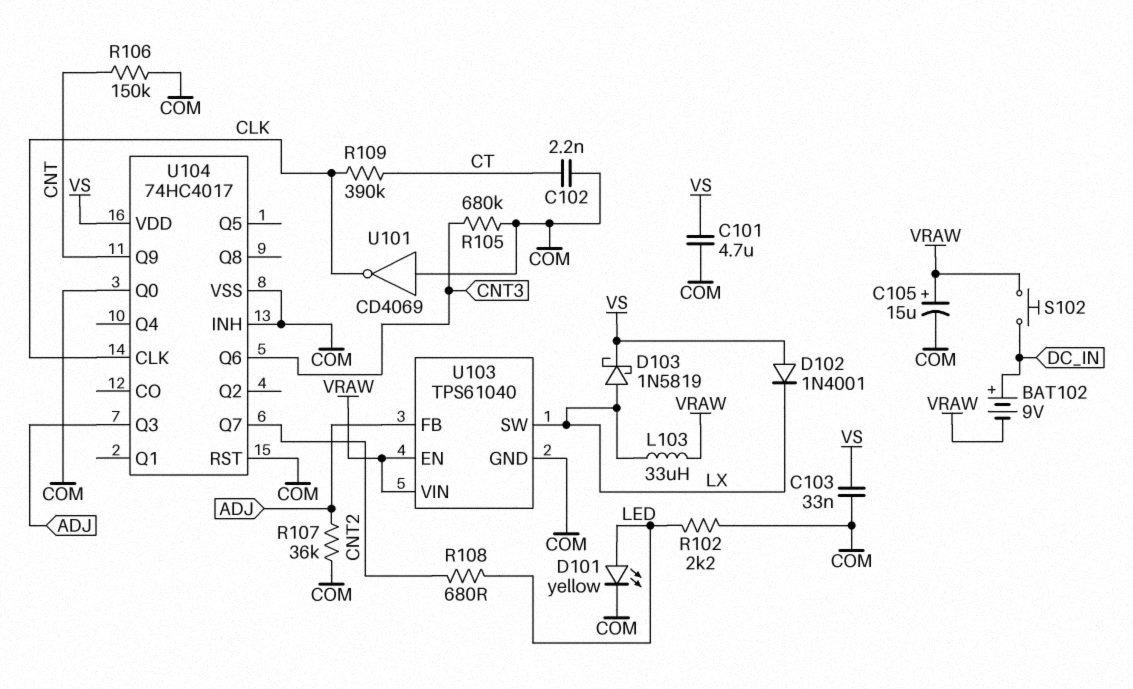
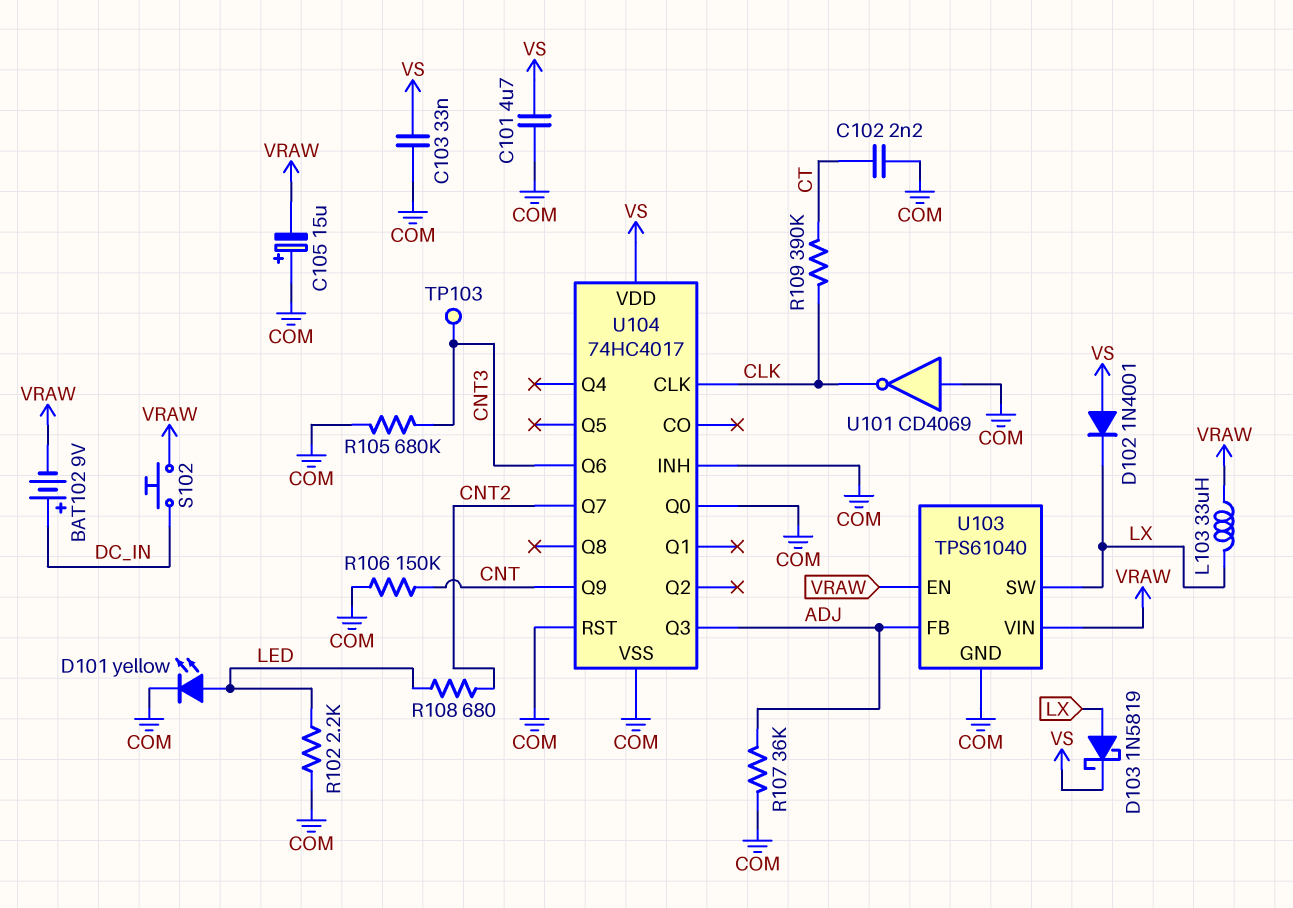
C105: 15uF (plus VRAW, minus COM) -> 15uF (plus COM, minus VRAW)
TP103: none -> test point (CNT3)

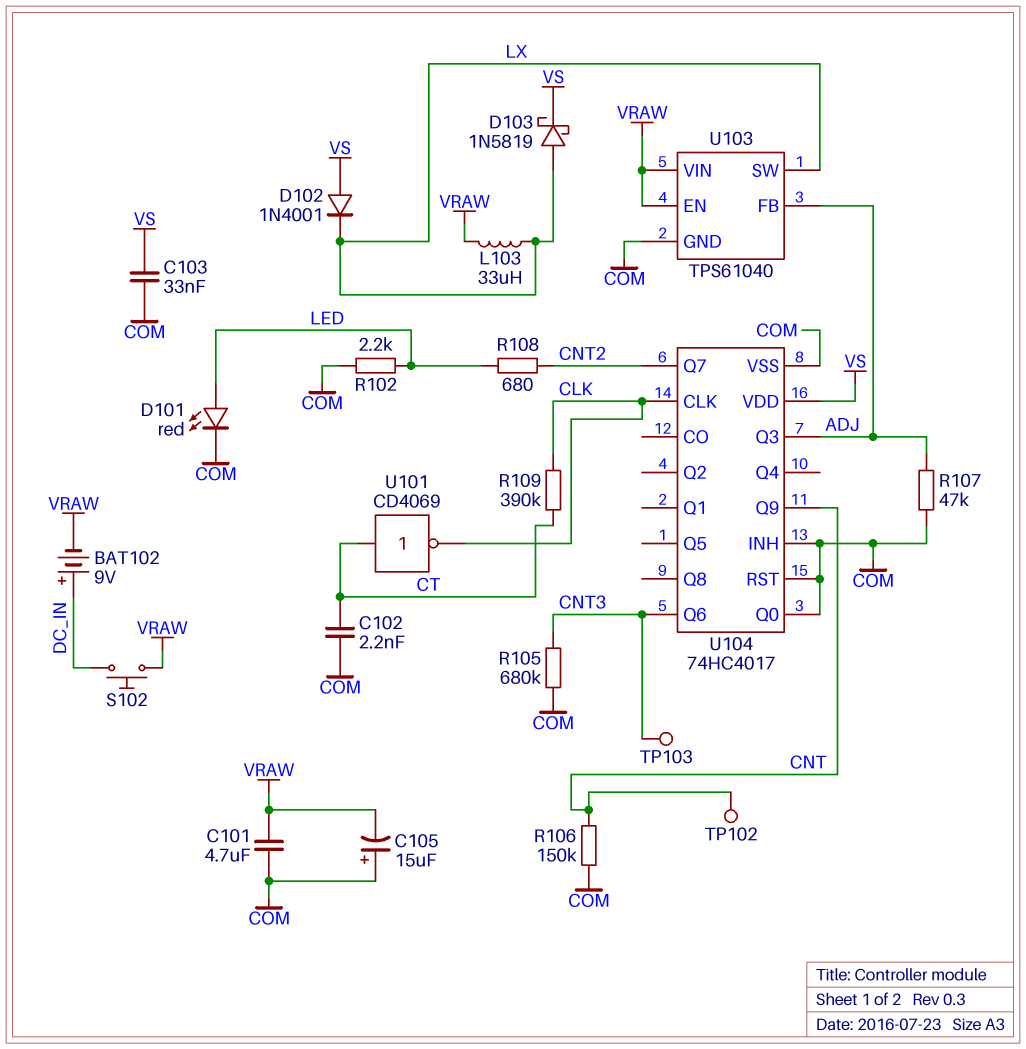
C101: 4.7uF (COM, VS) -> 4.7uF (COM, VRAW)
D101: LED yellow (A LED, K COM) -> LED red (A LED, K COM)
R107: 36k (ADJ, COM) -> 47k (ADJ, COM)
TP102: none -> test point (CNT)
U101: NOT CD4069 (in COM, out CLK) -> NOT CD4069 (in CT, out CLK)

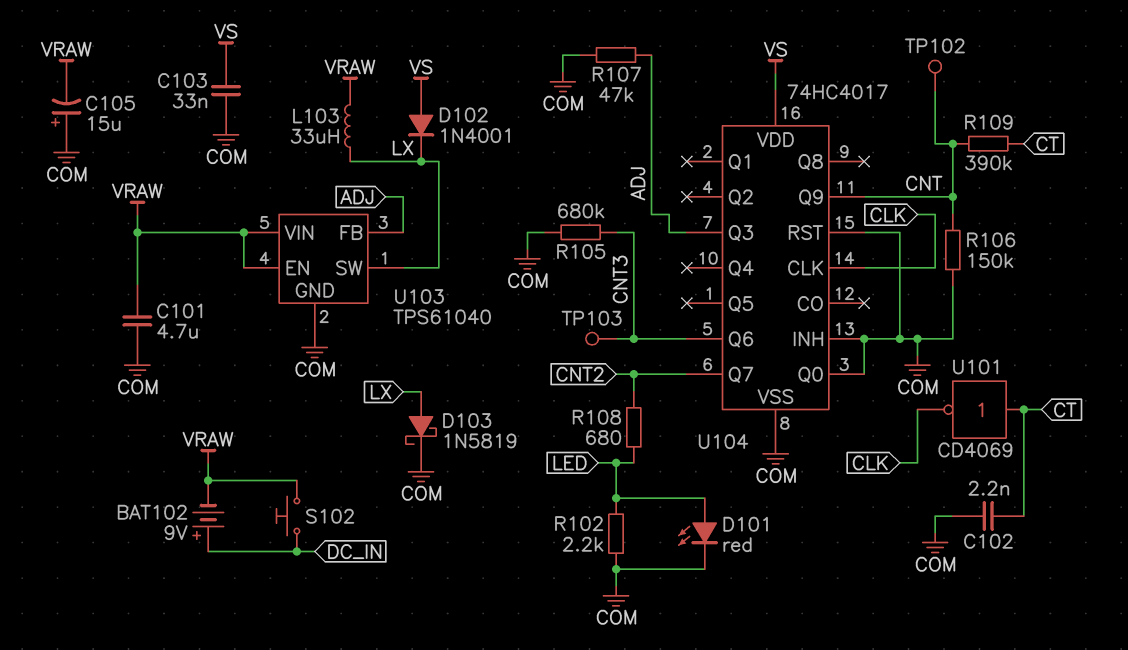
D103: schottky 1N5819 (A LX, K VS) -> schottky 1N5819 (A LX, K COM)
R109: 390k (CLK, CT) -> 390k (CNT, CT)

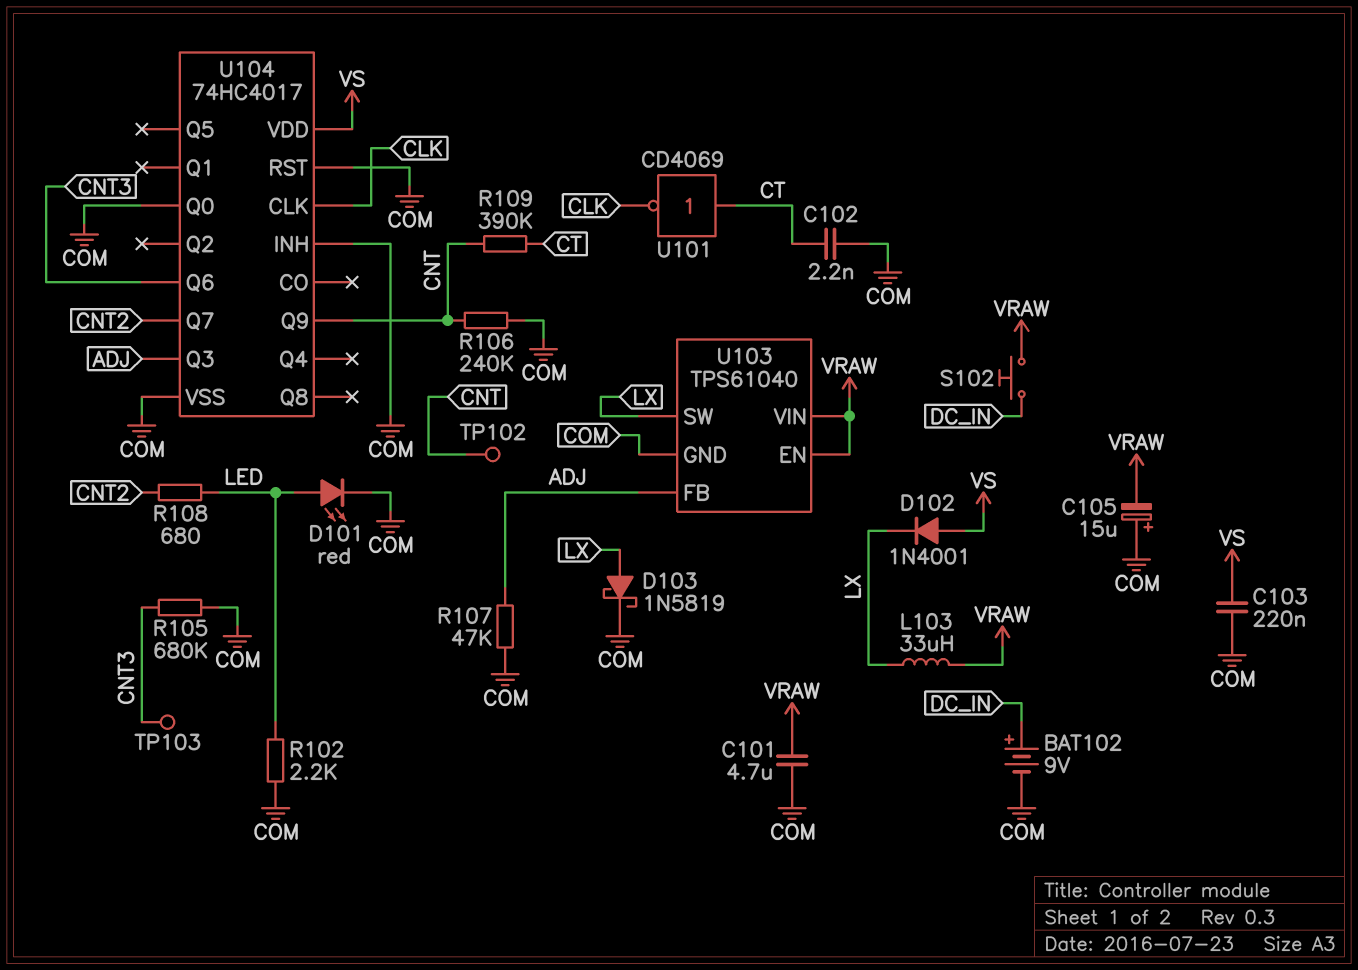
BAT102: 9V (plus DC_IN, minus VRAW) -> 9V (plus DC_IN, minus COM)
C103: 33nF (COM, VS) -> 220nF (COM, VS)
R106: 150k (CNT, COM) -> 240k (CNT, COM)

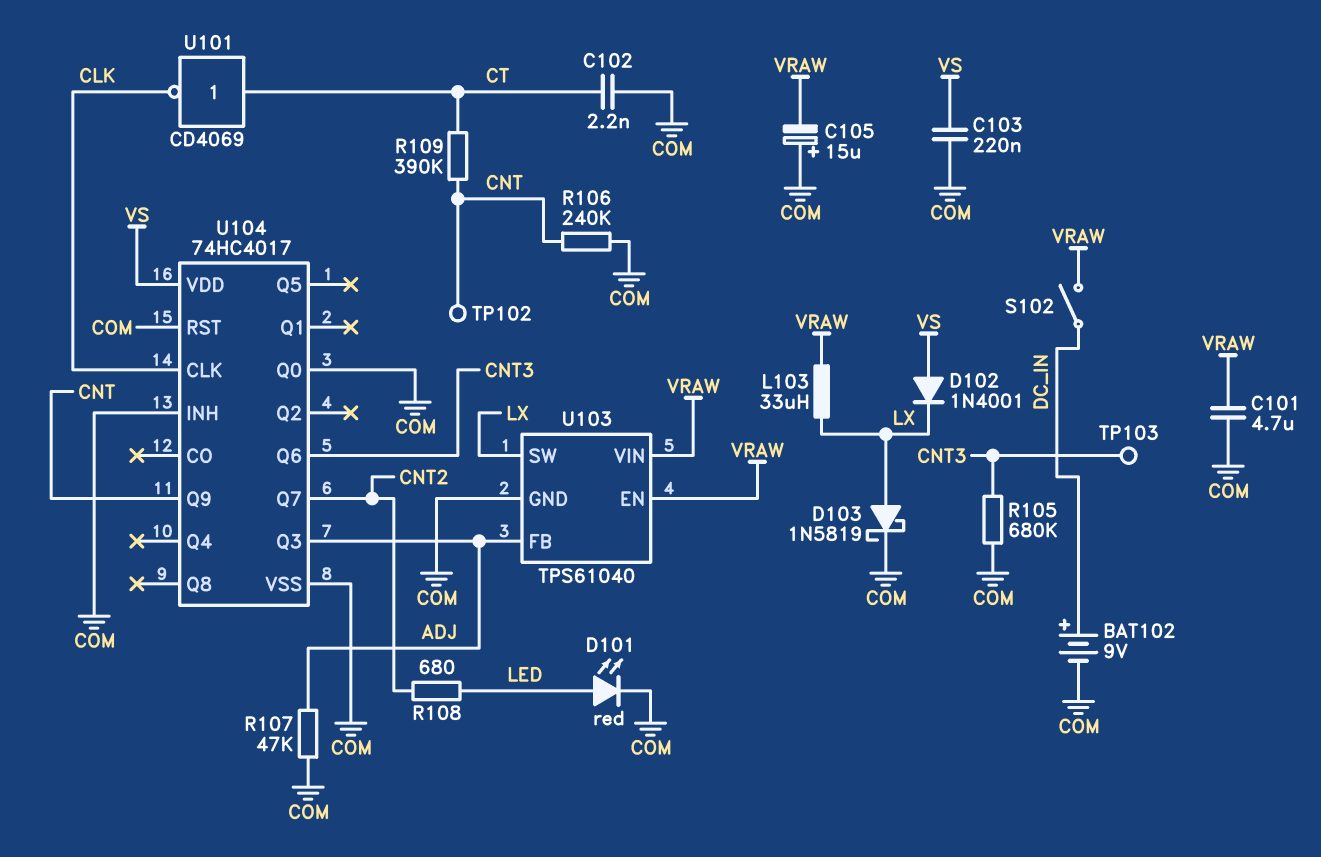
R102: 2.2k (COM, LED) -> none
S102: button (DC_IN, VRAW) -> switch (DC_IN, VRAW)

